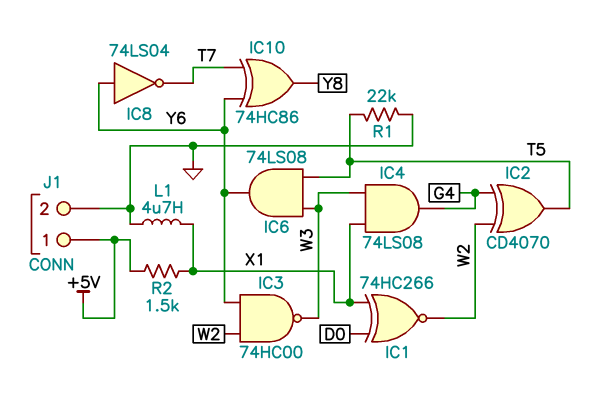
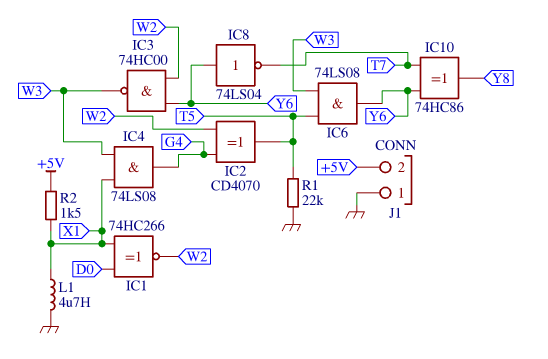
J1 pin 1: +5V -> GND
J1 pin 2: GND -> +5V

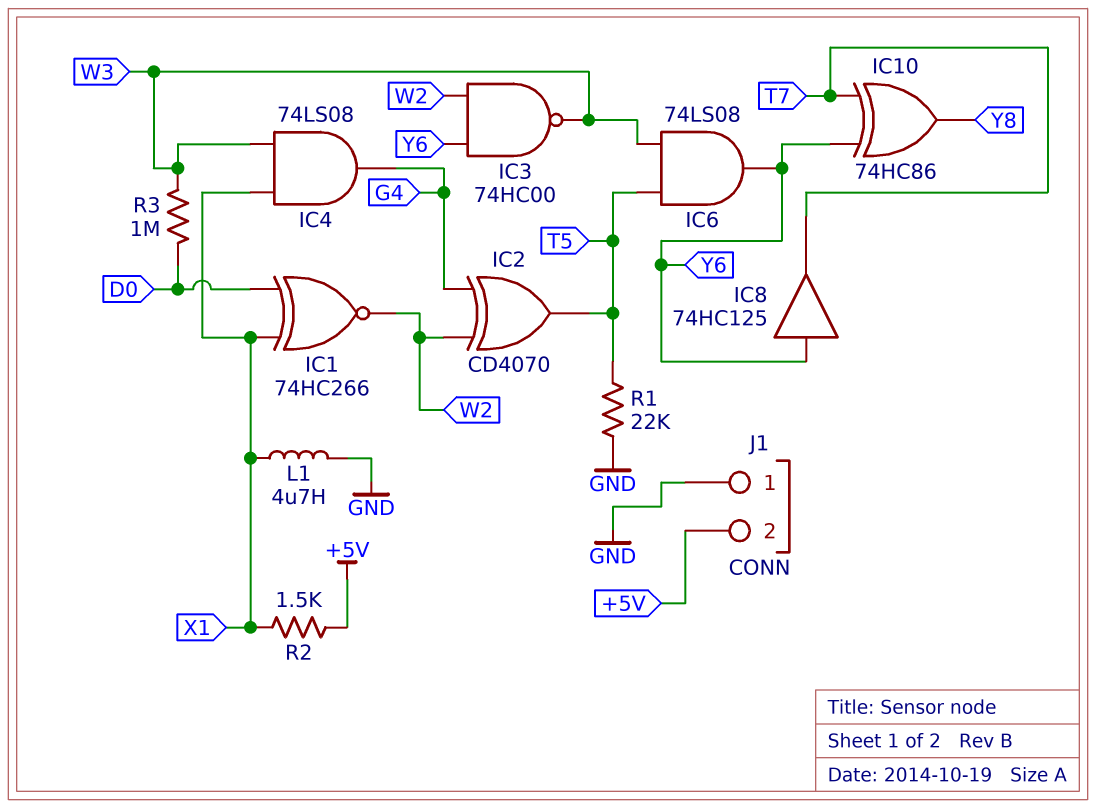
IC8: NOT 74LS04 (in Y6, out T7) -> buffer 74HC125 (in Y6, out T7)
R3: none -> 1M (D0, W3)

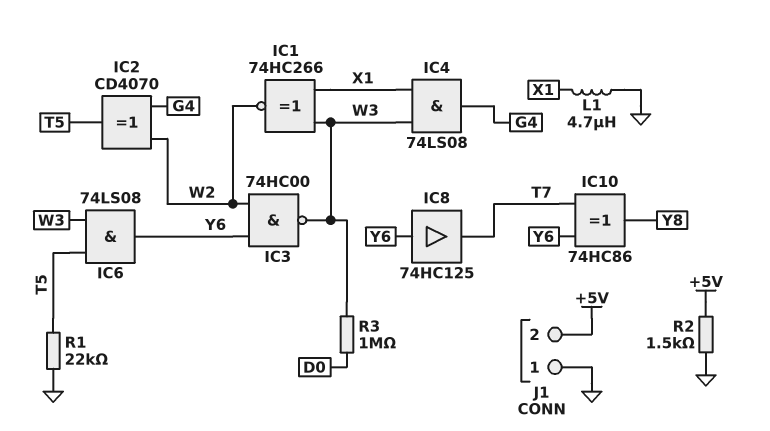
IC1: XNOR 74HC266 (in D0, in X1, out W2) -> XNOR 74HC266 (in W3, in X1, out W2)
R2: 1.5k (+5V, X1) -> 1.5k (+5V, GND)

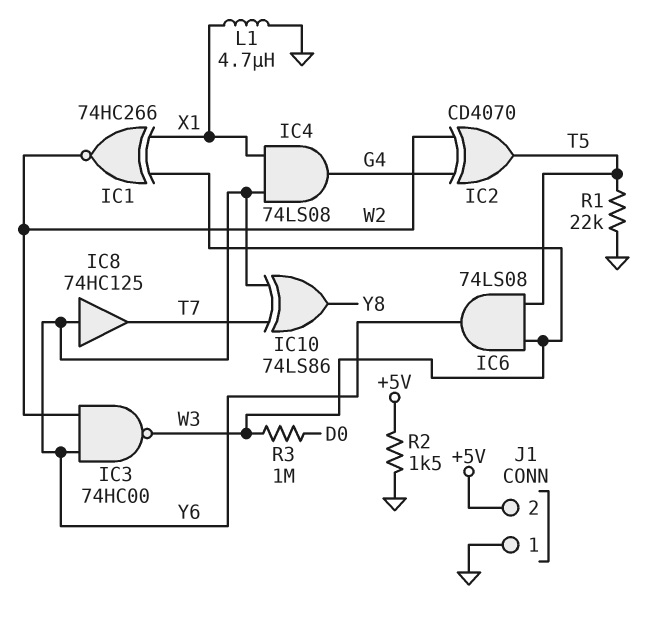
IC4: AND 74LS08 (in W3, in X1, out G4) -> AND 74LS08 (in X1, in Y6, out G4)
IC10: XOR 74HC86 (in T7, in Y6, out Y8) -> XOR 74LS86 (in T7, in Y6, out Y8)

